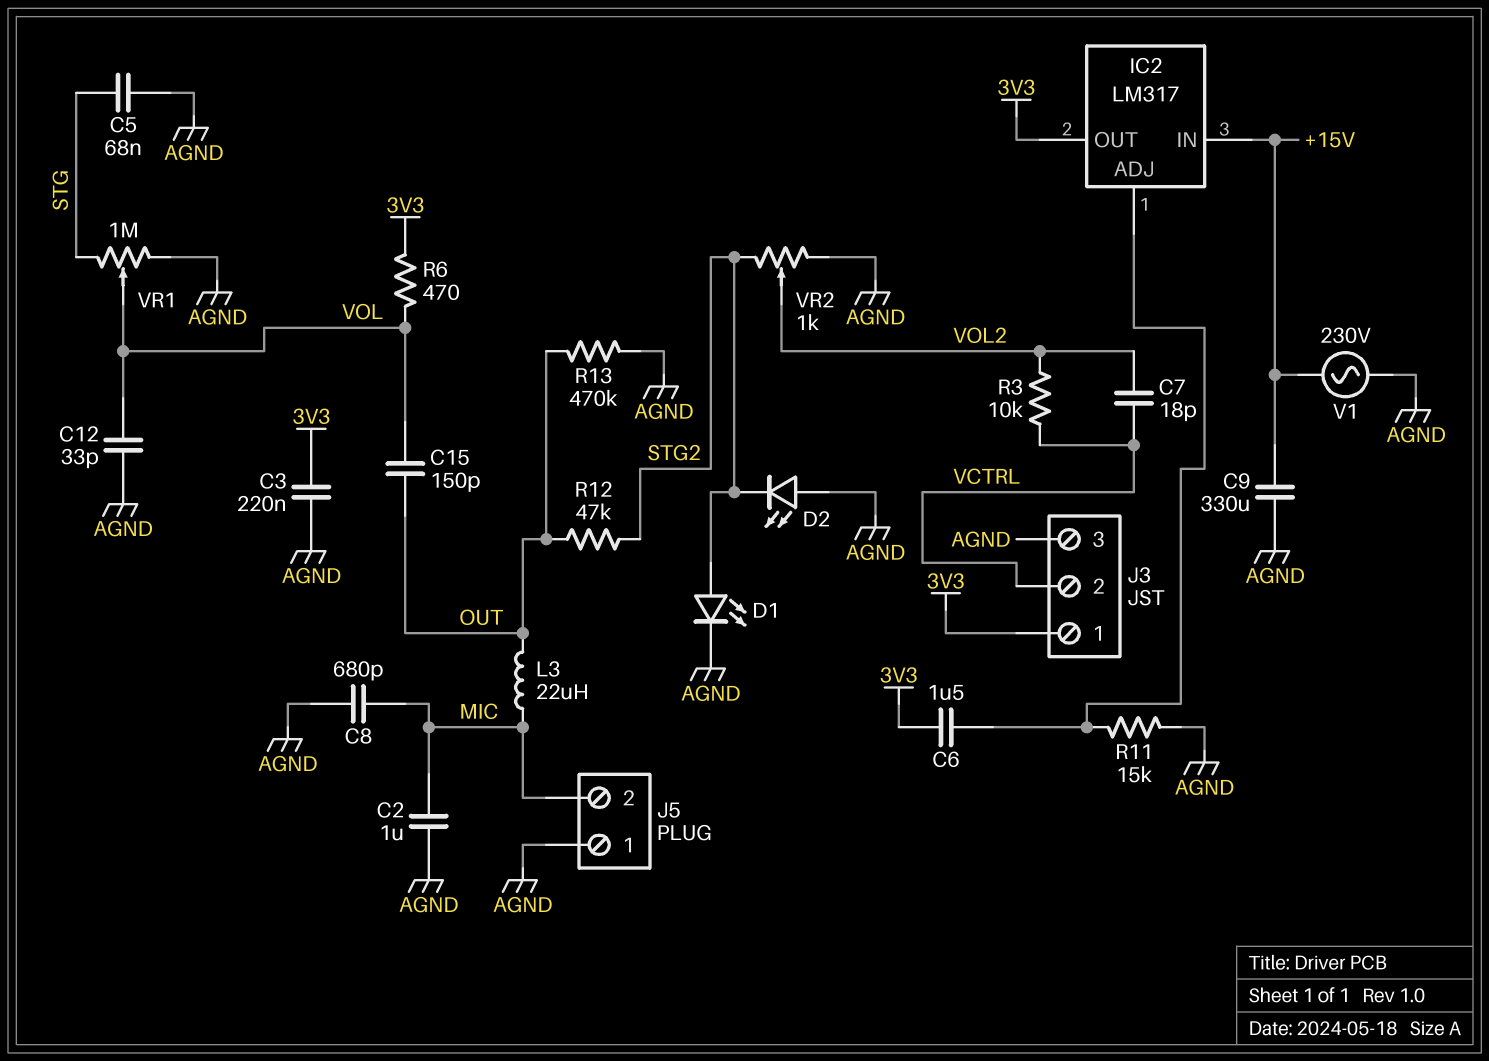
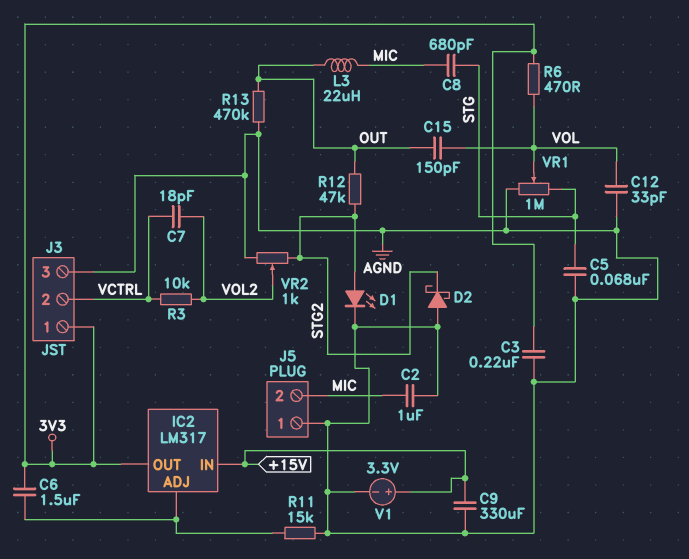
C8: 680pF (AGND, MIC) -> 680pF (MIC, STG)
D2: LED (A AGND, K STG2) -> schottky (A AGND, K STG2)
V1: AC 230V (+15V, AGND) -> 3.3V (plus +15V, minus AGND)

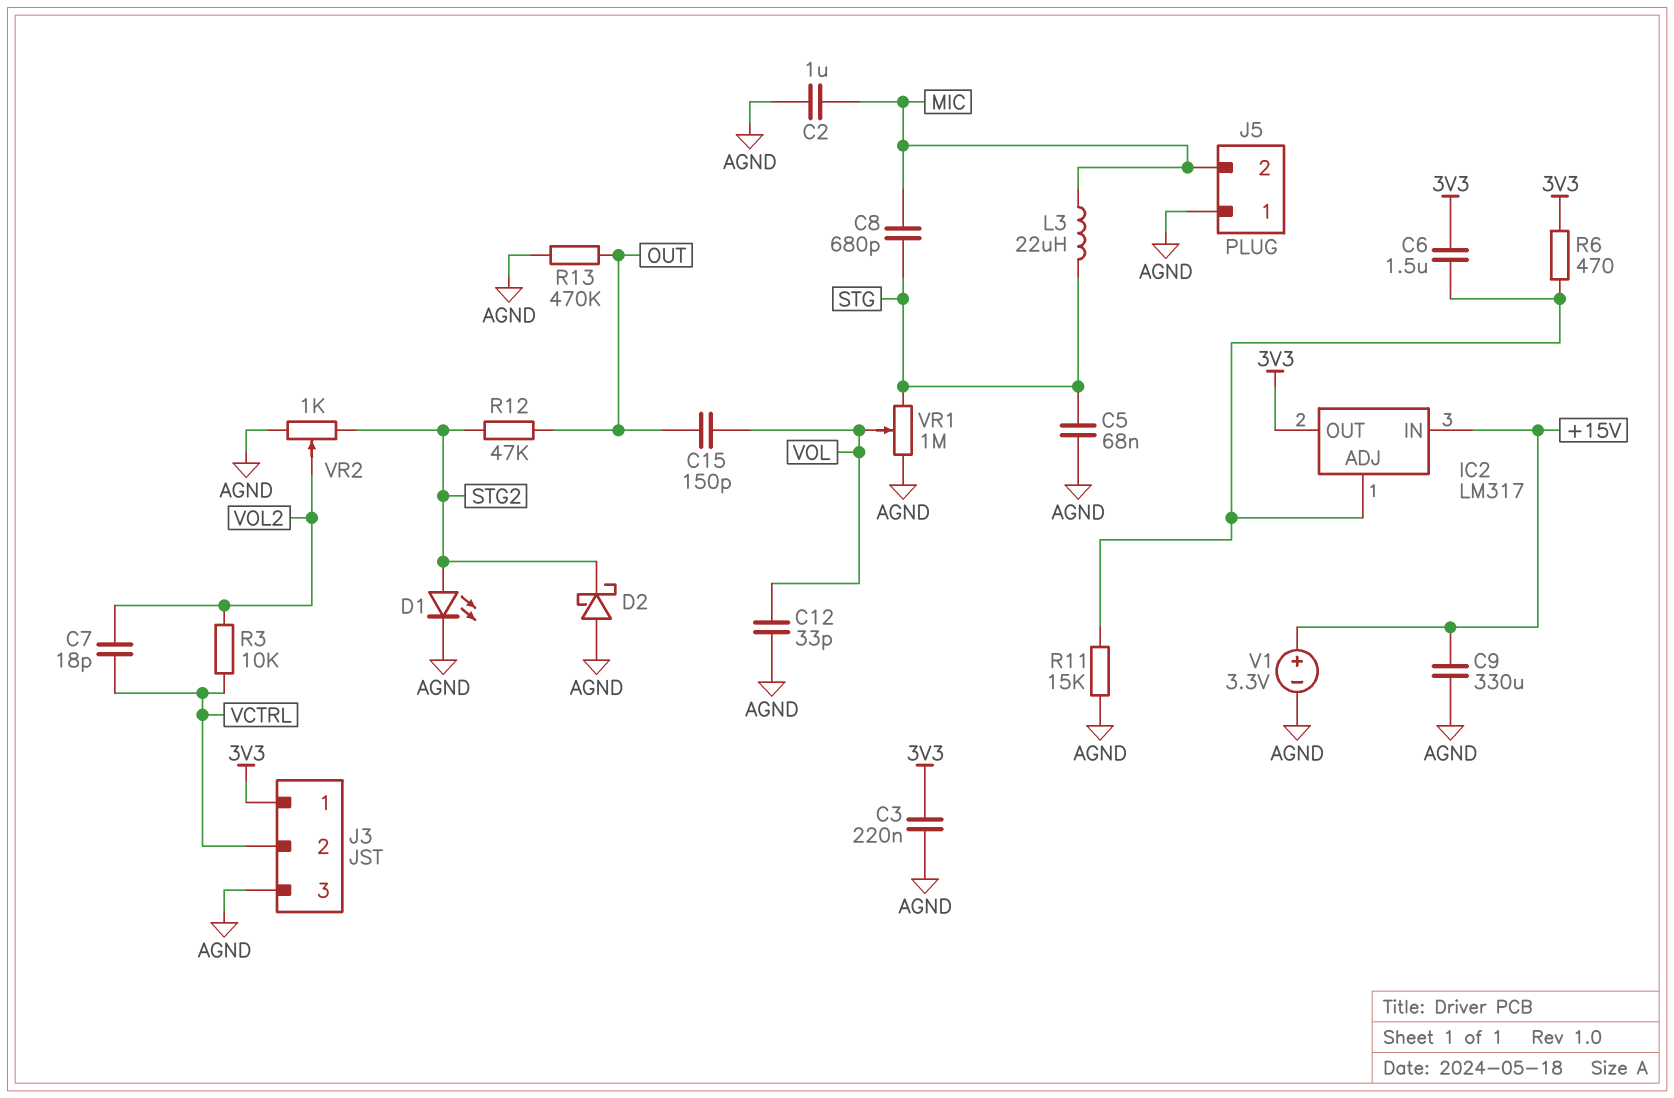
L3: 22uH (MIC, OUT) -> 22uH (MIC, STG)
R6: 470 (3V3, VOL) -> 470 (3V3, IC2/ADJ)

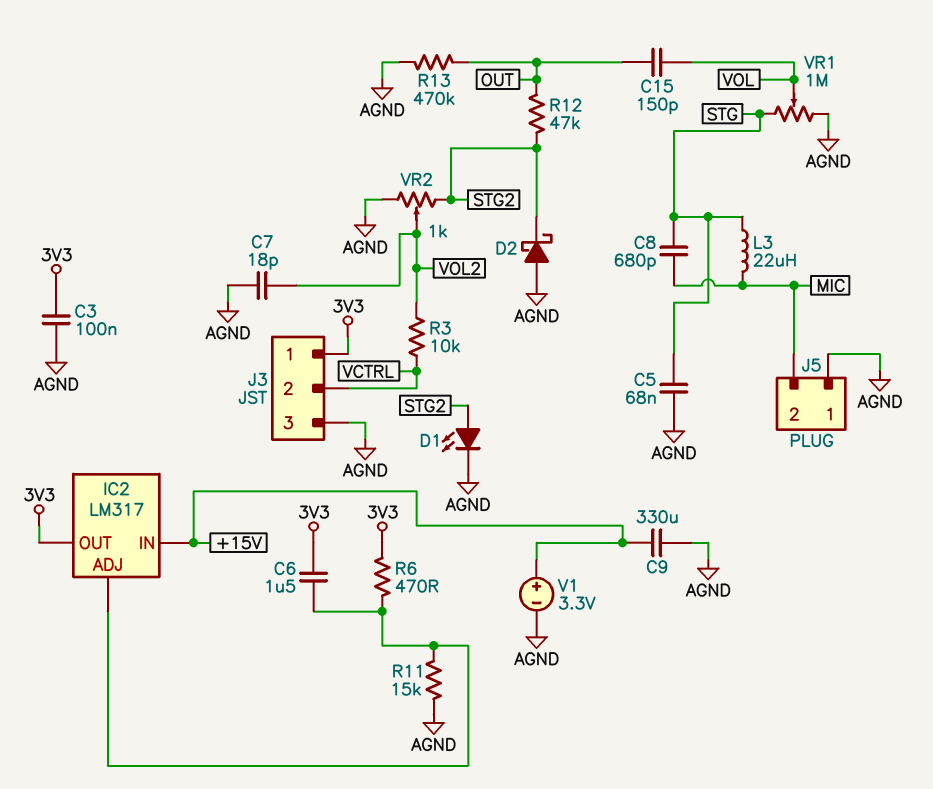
C2: 1uF (AGND, MIC) -> none
C3: 220nF (3V3, AGND) -> 100nF (3V3, AGND)
C7: 18pF (VCTRL, VOL2) -> 18pF (AGND, VOL2)
C12: 33pF (AGND, VOL) -> none

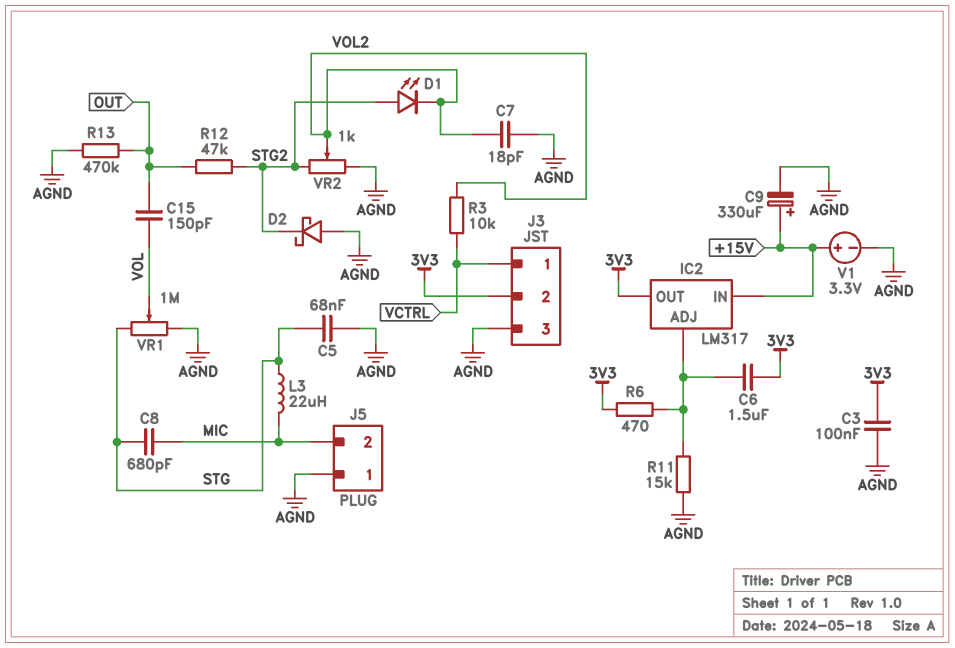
C9: 330uF (+15V, AGND) -> 330uF (plus +15V, minus AGND)
D1: LED (A STG2, K AGND) -> LED (A STG2, K VOL2)
J3 pin 1: 3V3 -> VCTRL
J3 pin 2: VCTRL -> 3V3

